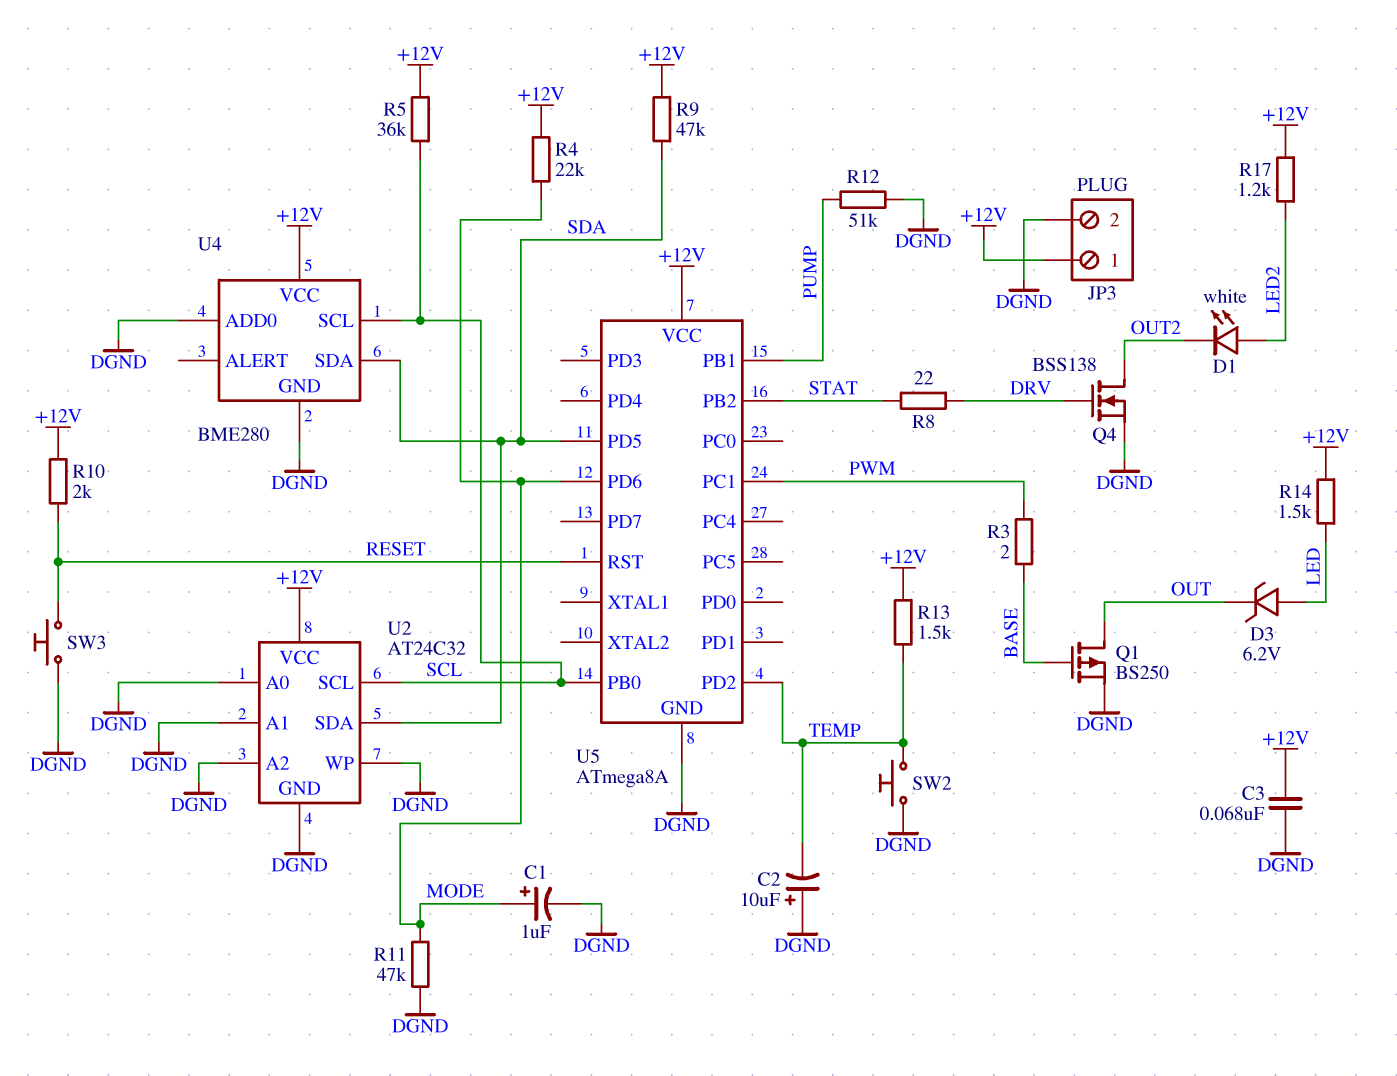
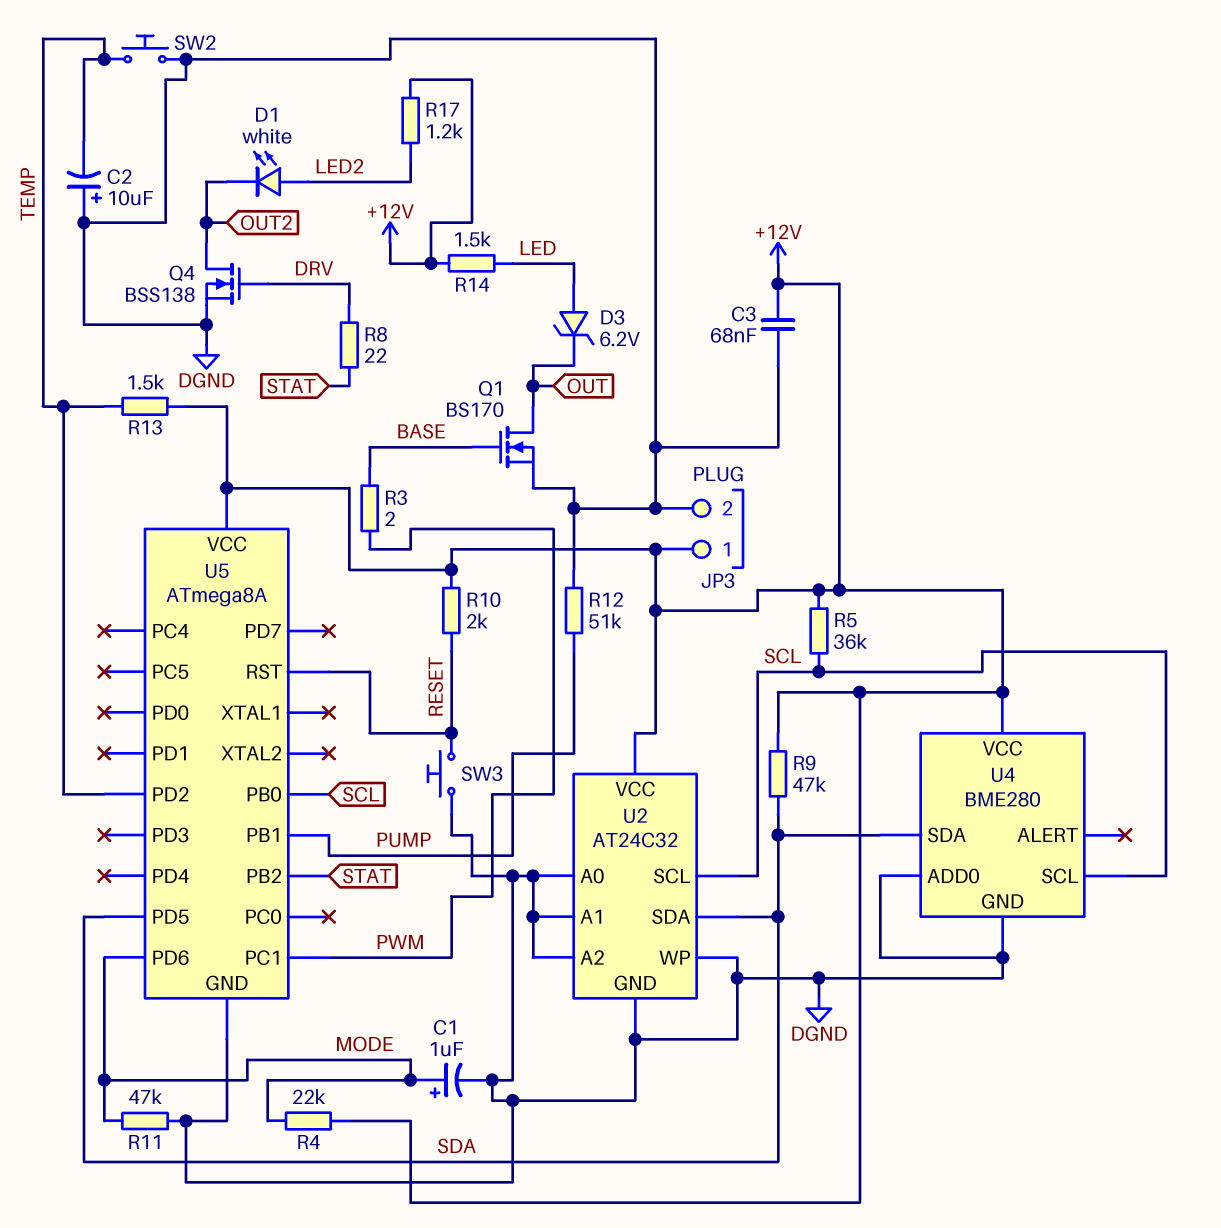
Q1: PMOS BS250 (G BASE, D OUT, S DGND) -> NMOS BS170 (G BASE, D OUT, S DGND)

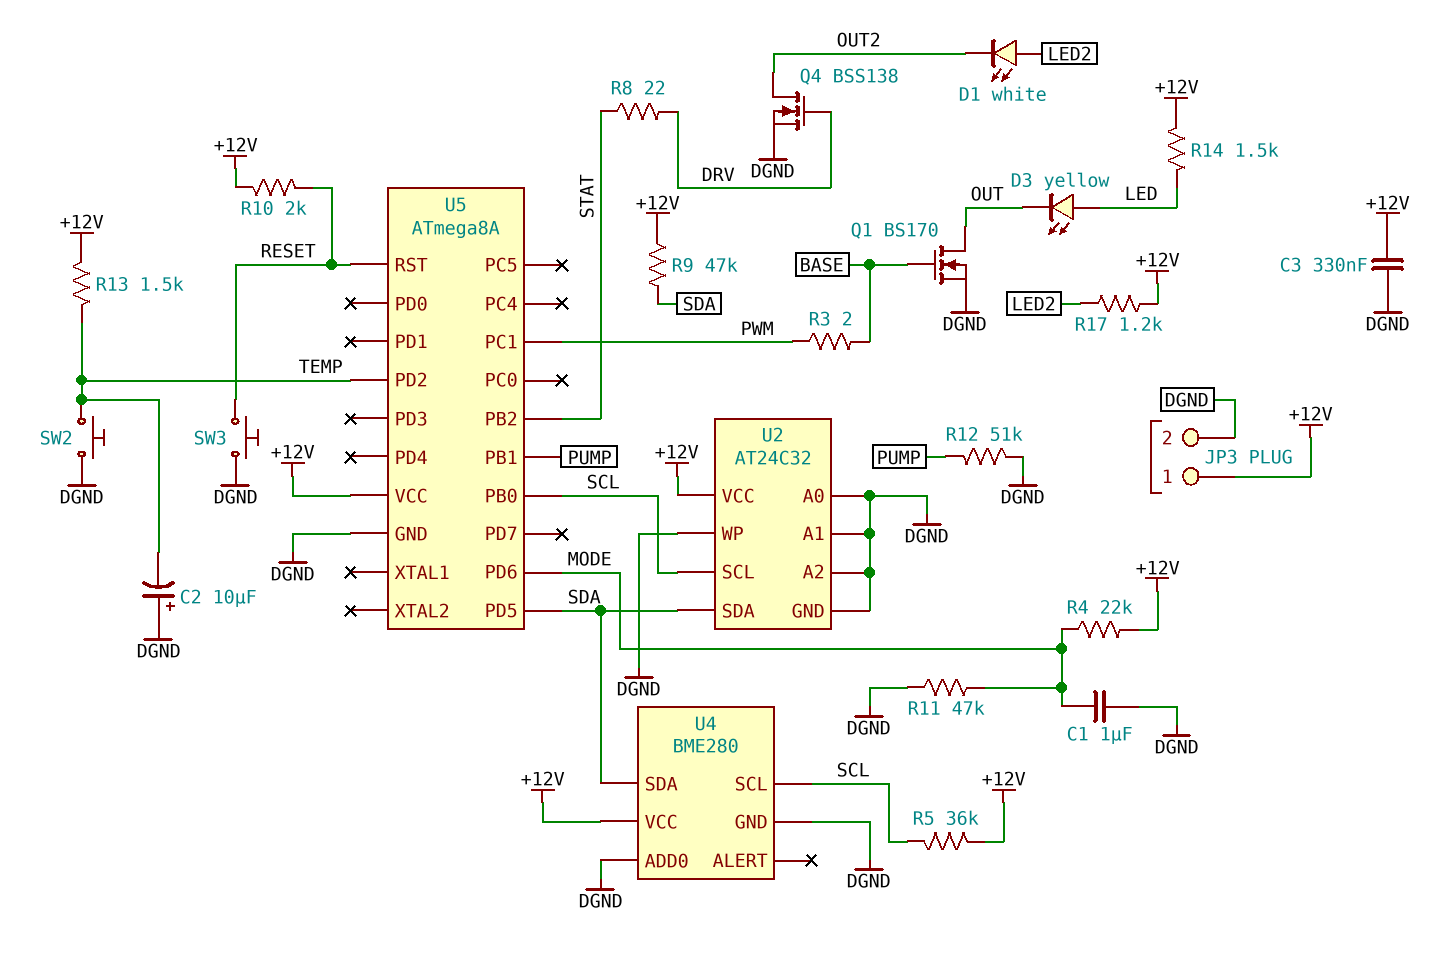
C1: 1uF (plus MODE, minus DGND) -> 1uF (DGND, MODE)
C3: 68nF (+12V, DGND) -> 330nF (+12V, DGND)
D3: zener 6.2V (A LED, K OUT) -> LED yellow (A LED, K OUT)

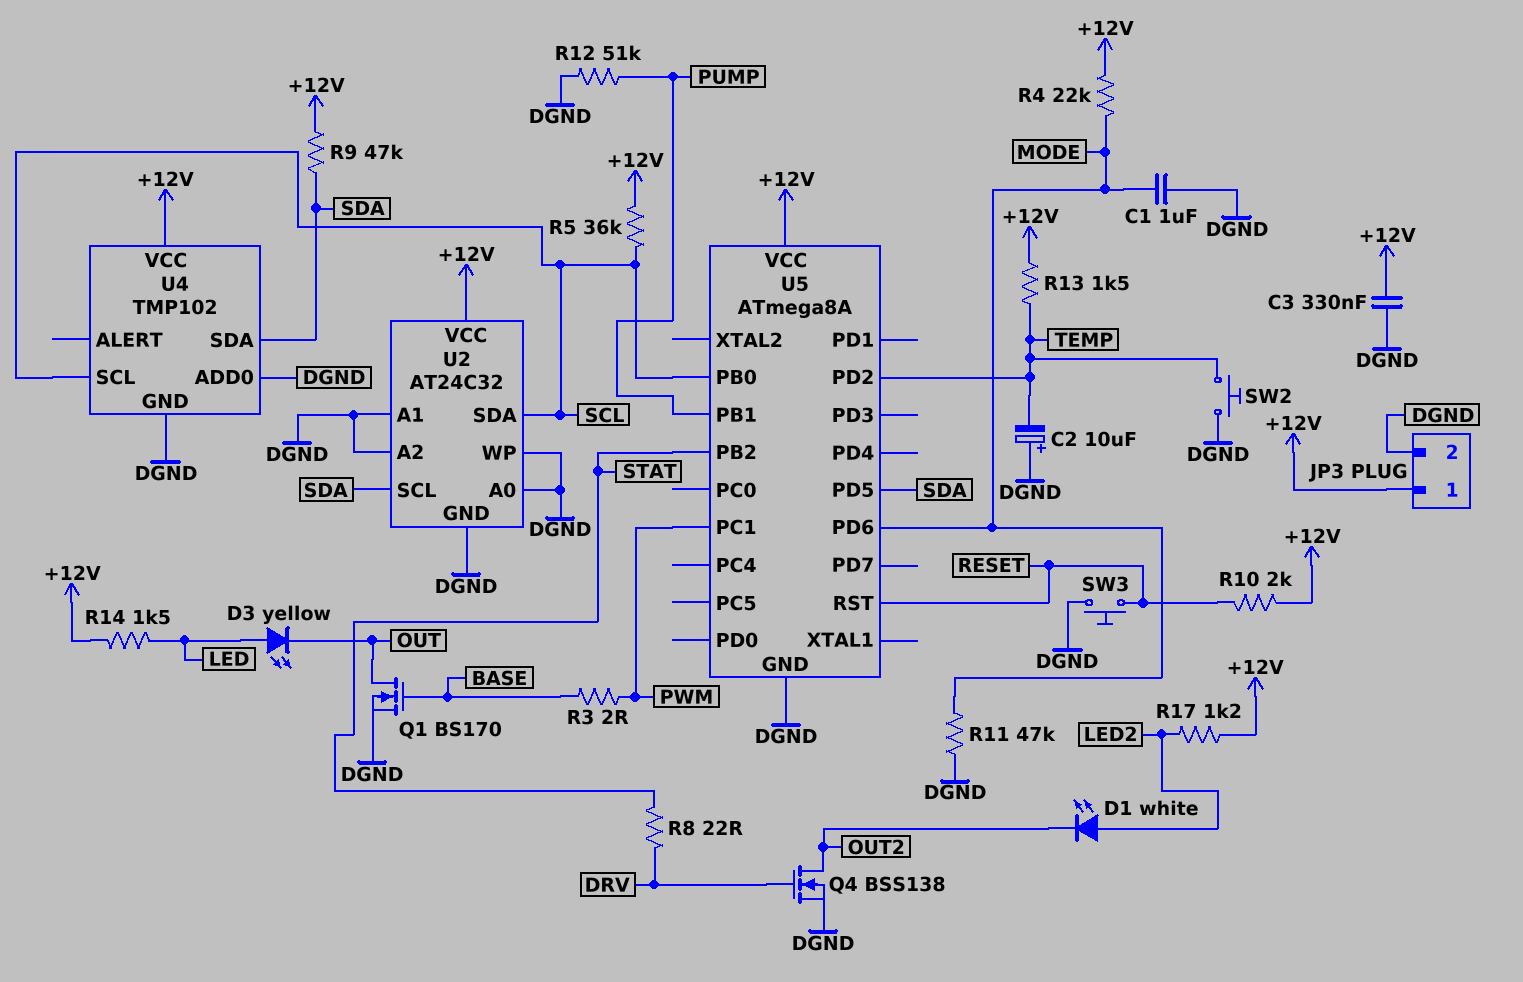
U2 pin SCL: SCL -> SDA
U2 pin SDA: SDA -> SCL
U4: BME280 -> TMP102

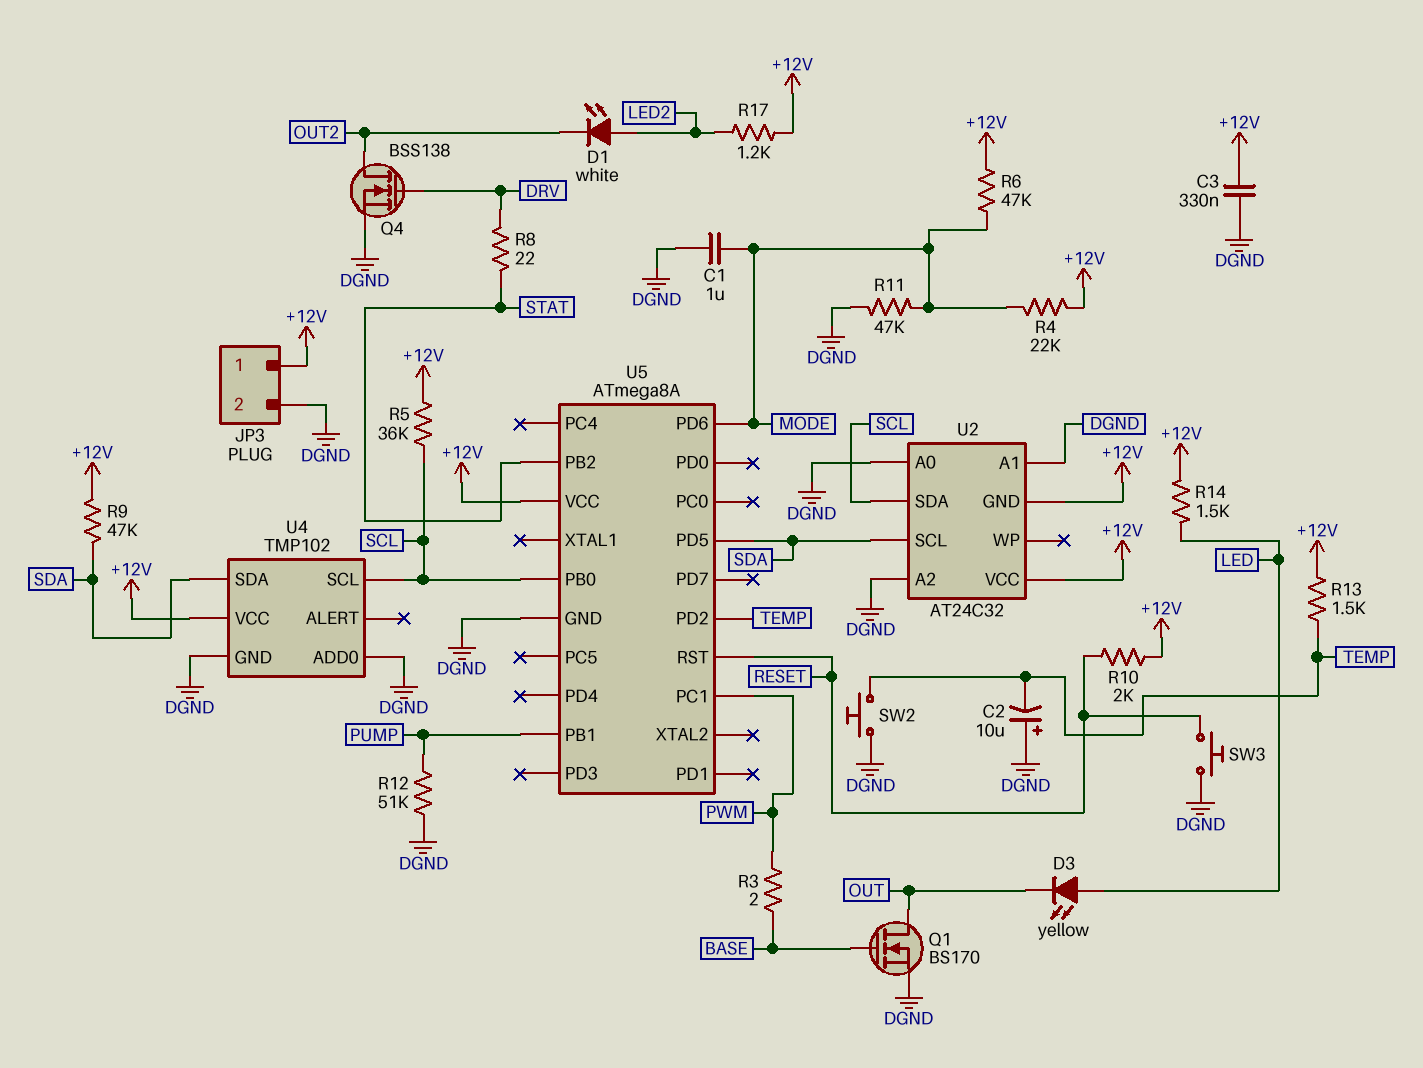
R6: none -> 47k (+12V, MODE)
U2 pin GND: DGND -> +12V
U2 pin WP: DGND -> none

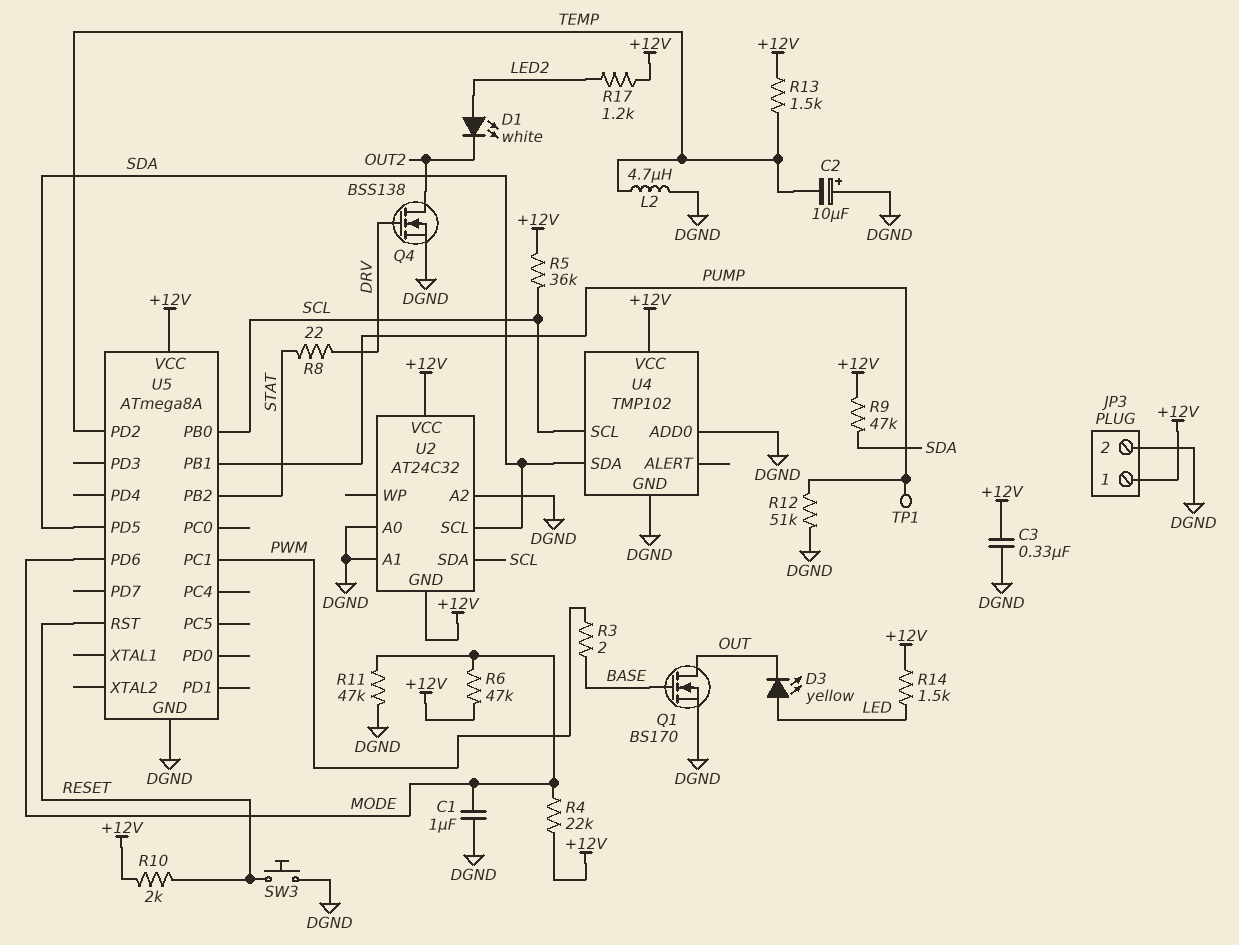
L2: none -> 4.7uH (DGND, TEMP)
SW2: button (DGND, TEMP) -> none
TP1: none -> test point (PUMP)

